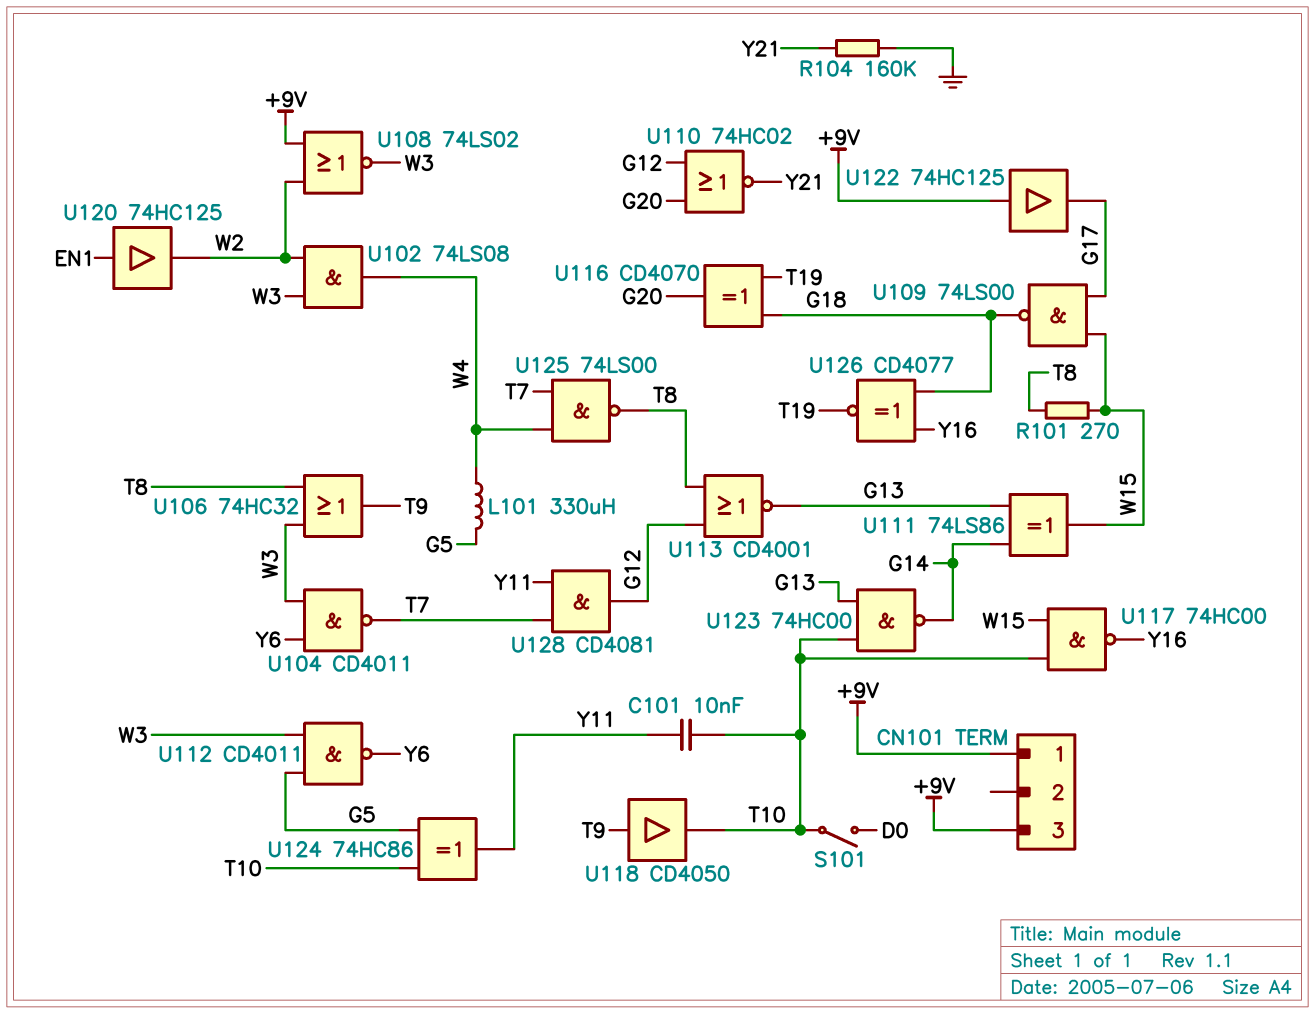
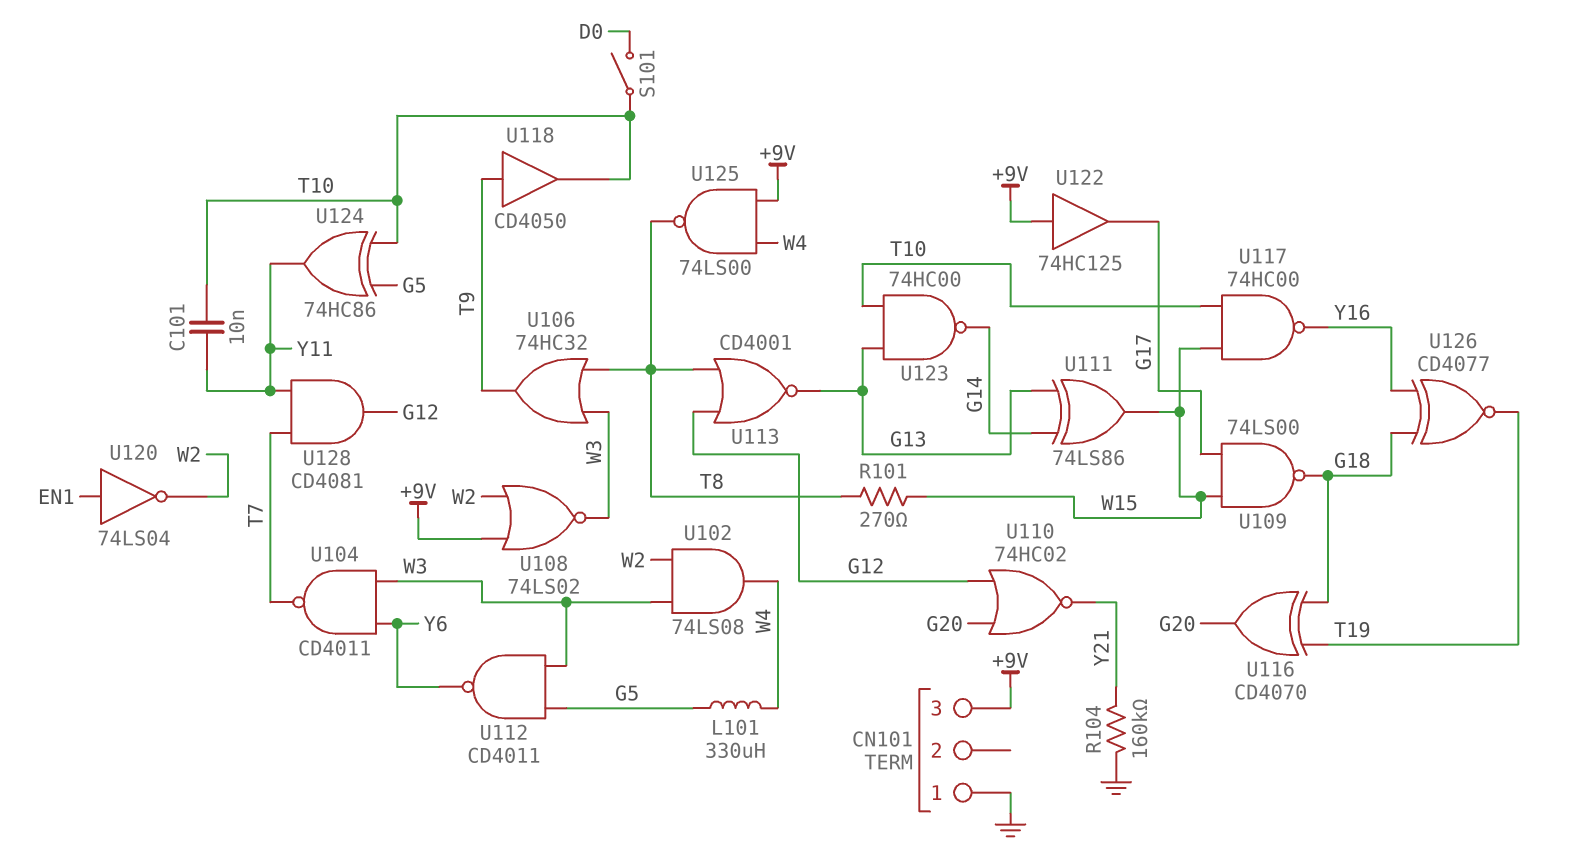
CN101 pin 1: +9V -> GND
U120: buffer 74HC125 (in EN1, out W2) -> NOT 74LS04 (in EN1, out W2)
U125: NAND 74LS00 (in T7, in W4, out T8) -> NAND 74LS00 (in +9V, in W4, out T8)

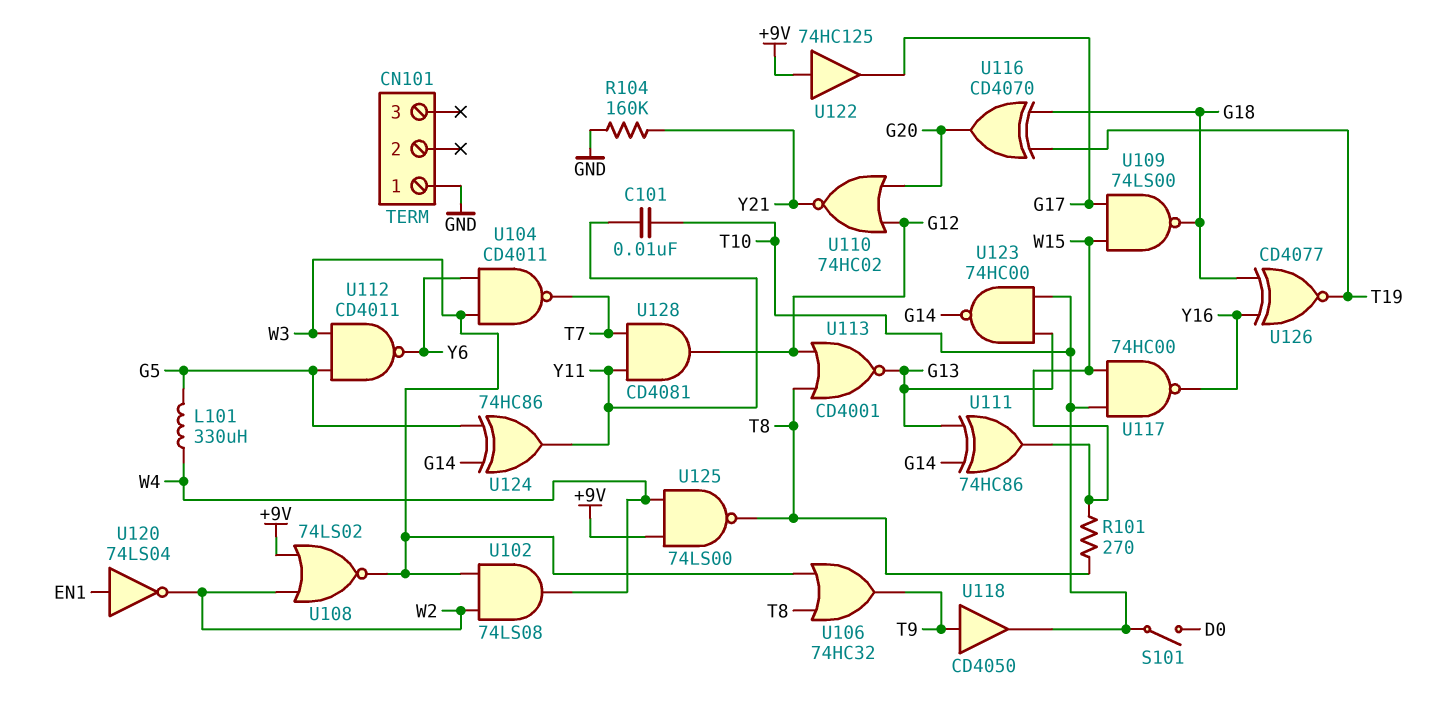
CN101 pin 3: +9V -> none
U111: XOR 74LS86 (in G13, in G14, out W15) -> XOR 74HC86 (in G13, in G14, out W15)
U124: XOR 74HC86 (in G5, in T10, out Y11) -> XOR 74HC86 (in G5, in G14, out Y11)

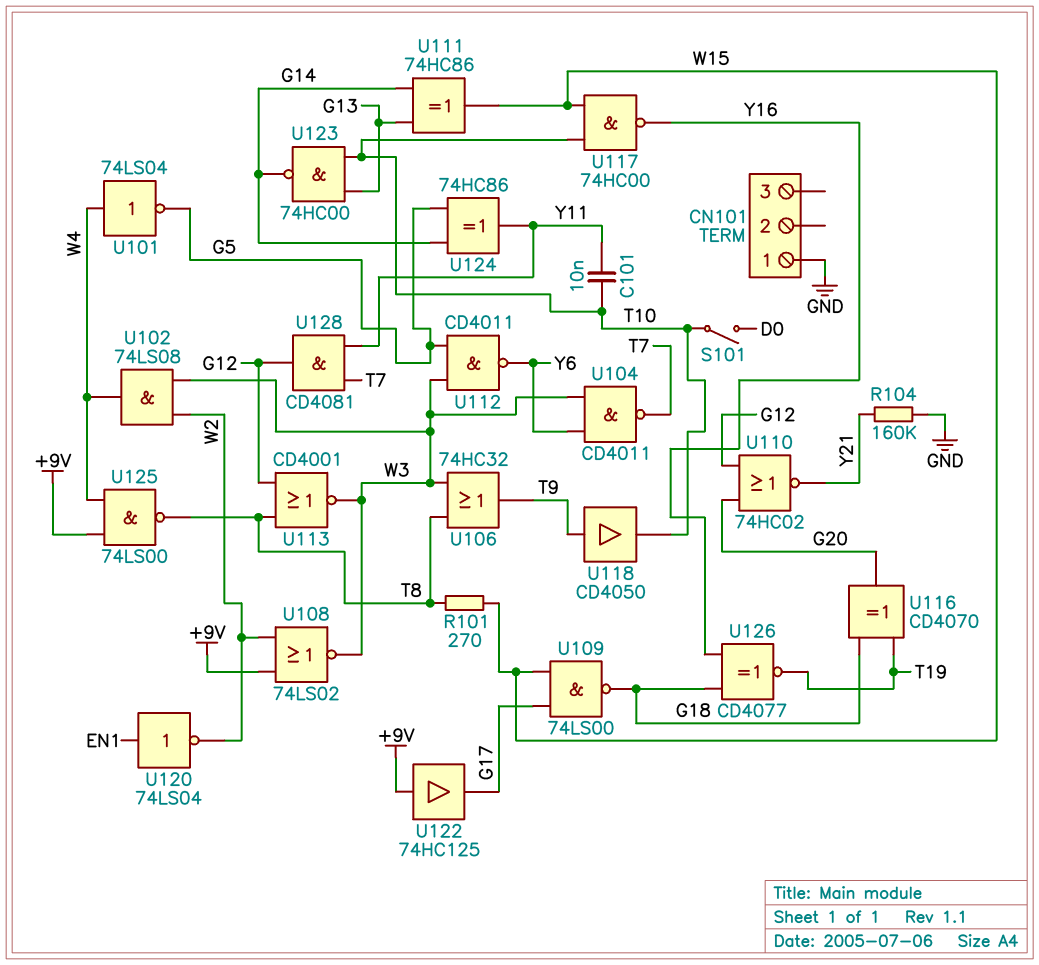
L101: 330uH (G5, W4) -> none
U101: none -> NOT 74LS04 (in W4, out G5)
U113: NOR CD4001 (in G12, in T8, out G13) -> NOR CD4001 (in G12, in T8, out W3)

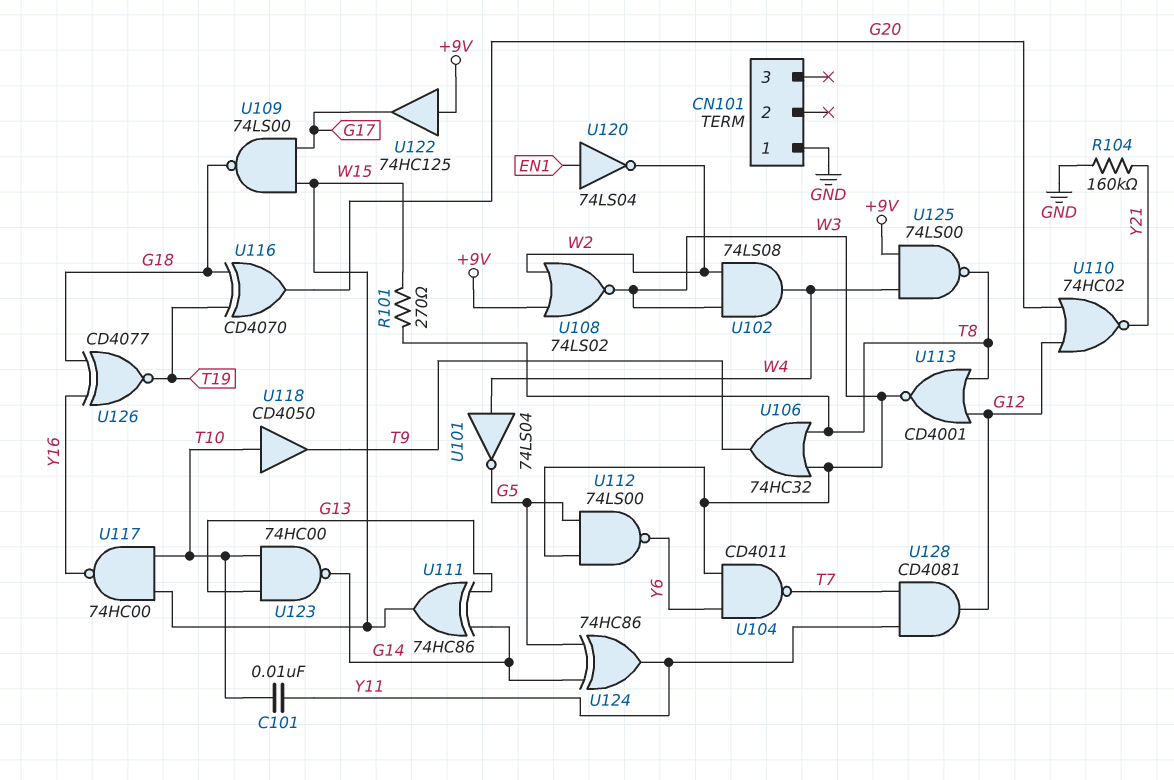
S101: switch (D0, T10) -> none
U112: NAND CD4011 (in G5, in W3, out Y6) -> NAND 74LS00 (in G5, in W3, out Y6)
U118: buffer CD4050 (in T9, out T10) -> buffer CD4050 (in T10, out T9)

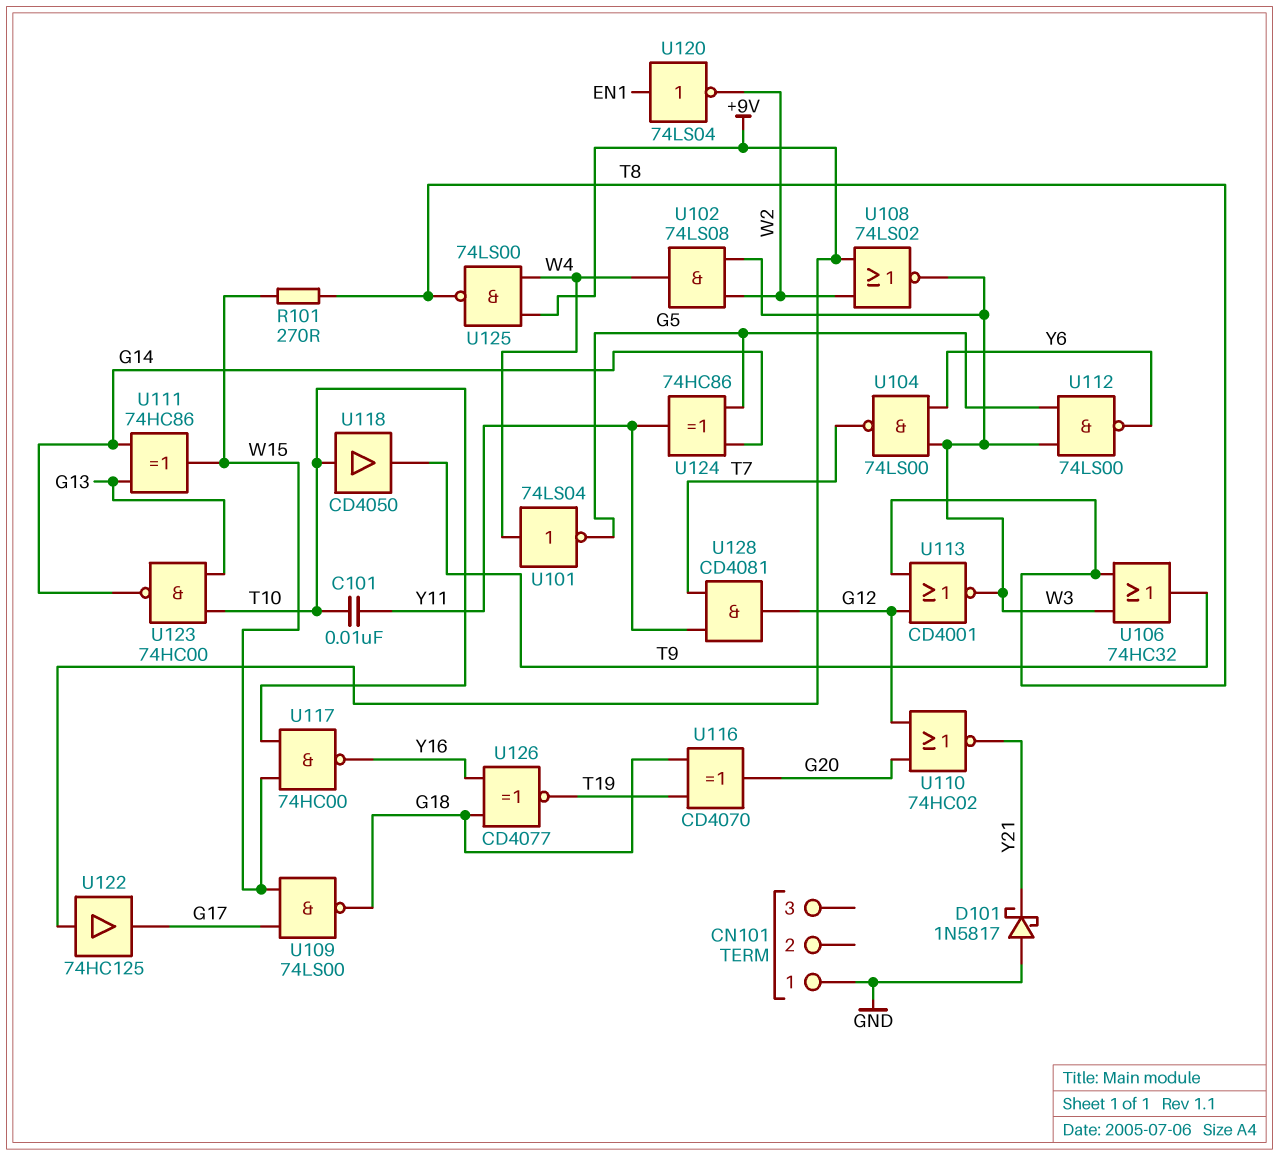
D101: none -> schottky 1N5817 (A GND, K Y21)
R104: 160k (GND, Y21) -> none
U104: NAND CD4011 (in W3, in Y6, out T7) -> NAND 74LS00 (in W3, in Y6, out T7)

